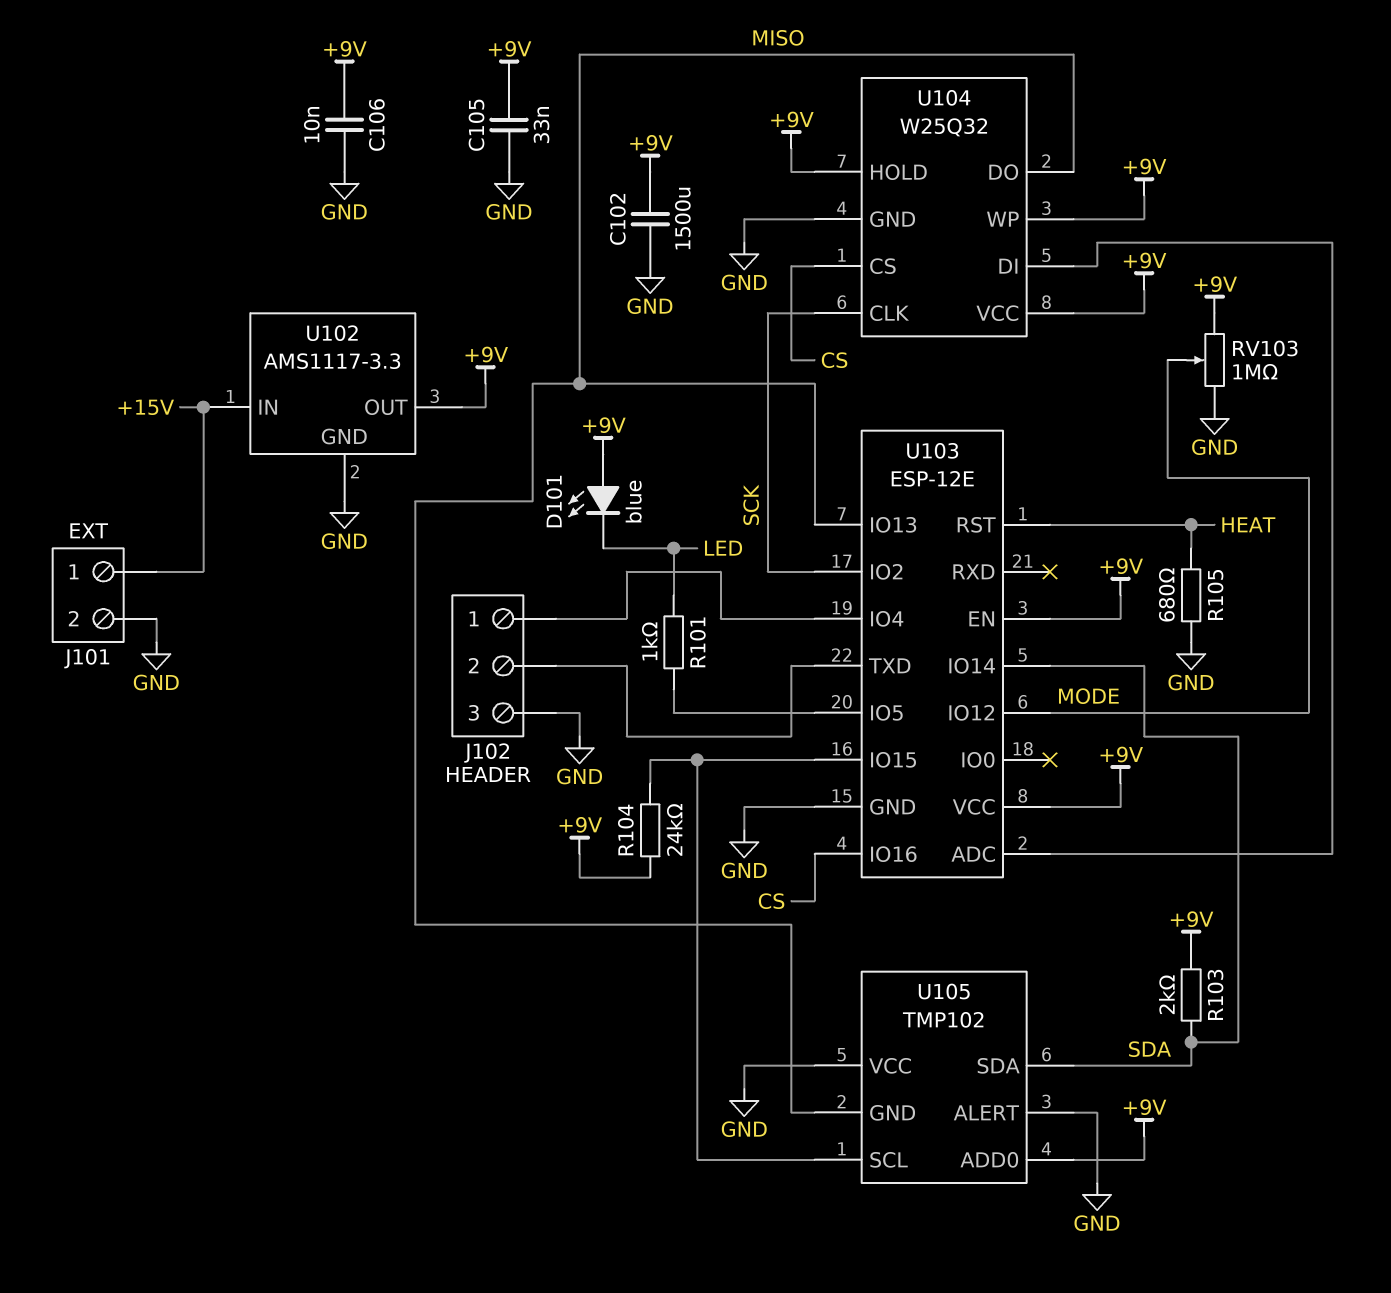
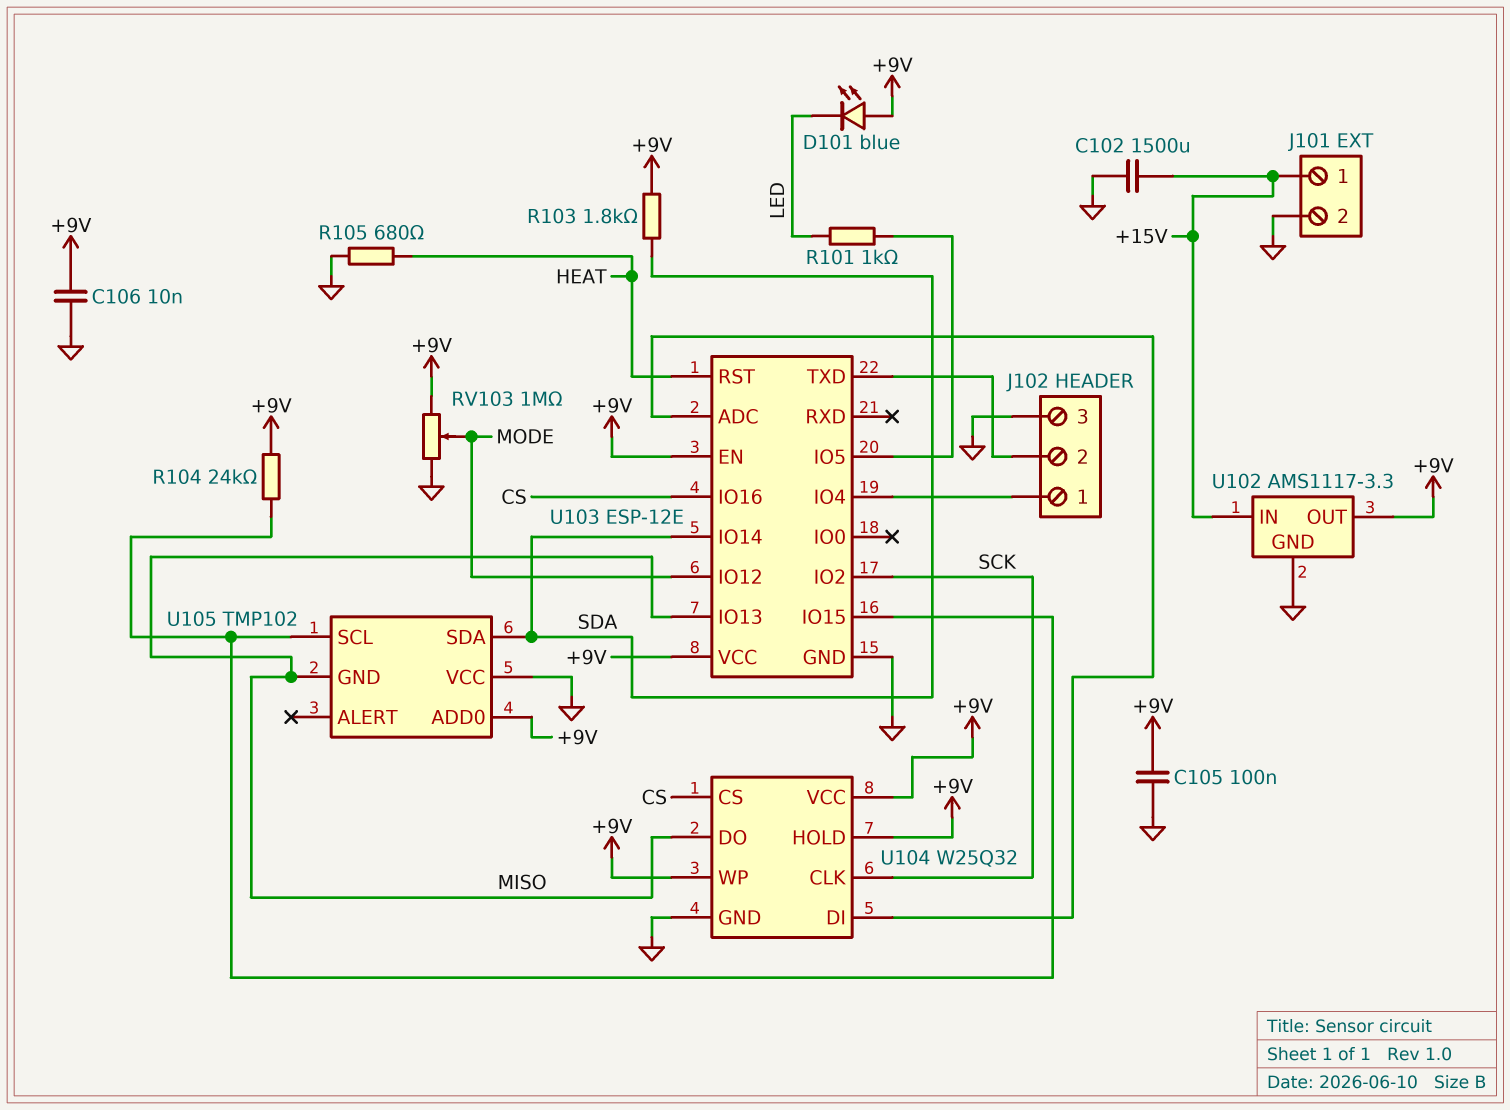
C102: 1500uF (+9V, GND) -> 1500uF (+15V, GND)
C105: 33nF (+9V, GND) -> 100nF (+9V, GND)
R103: 2k (+9V, SDA) -> 1.8k (+9V, SDA)
U105 pin ALERT: GND -> none

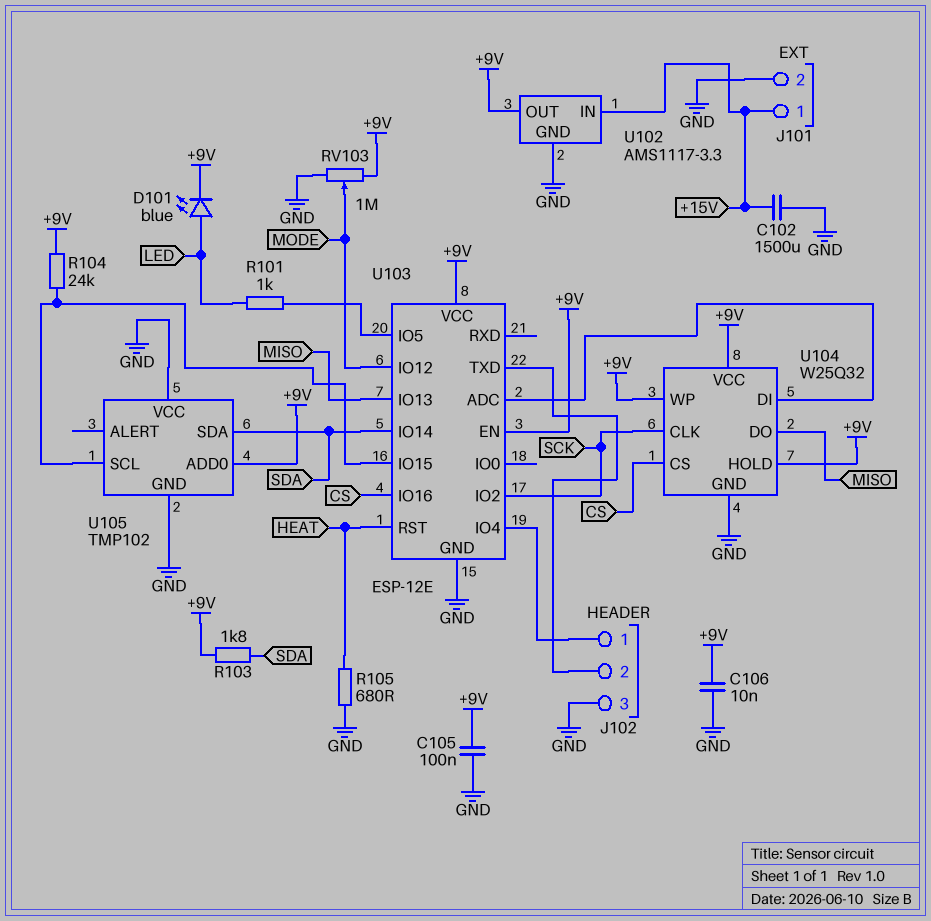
D101: LED blue (A +9V, K LED) -> LED blue (A LED, K +9V)
U105 pin GND: MISO -> GND

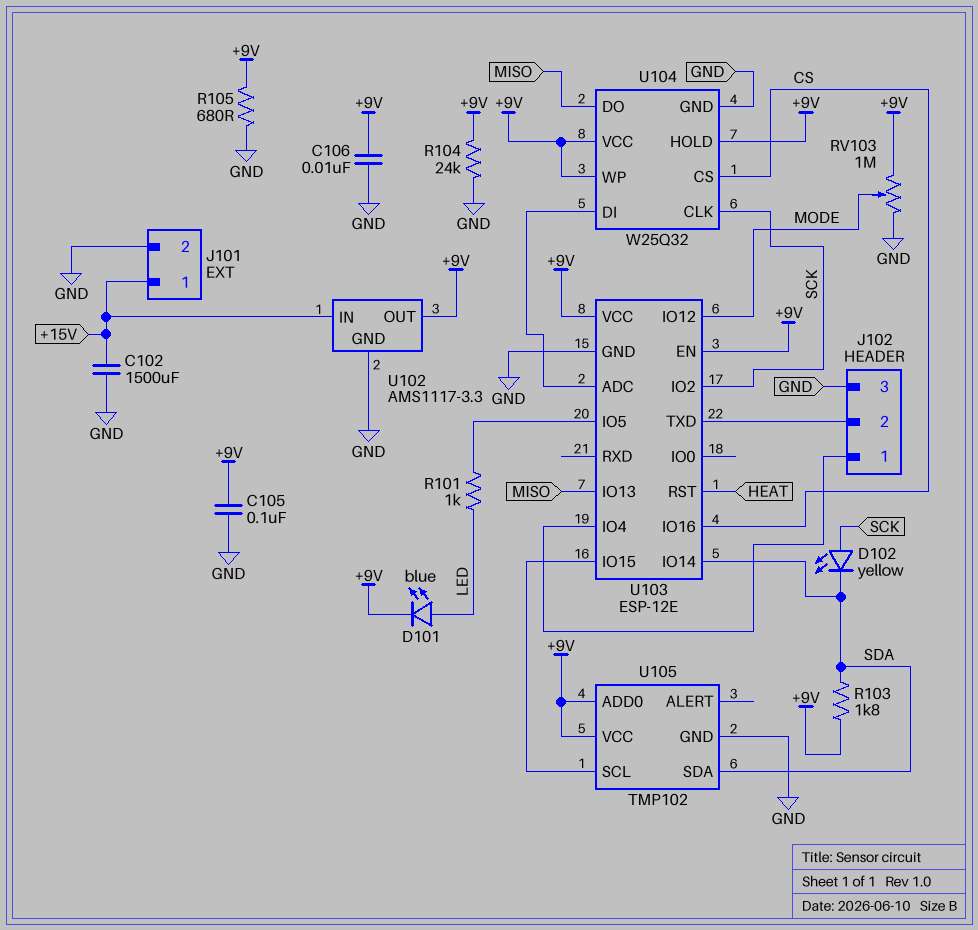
D102: none -> LED yellow (A SCK, K SDA)
R104: 24k (+9V, U103/IO15) -> 24k (+9V, GND)
R105: 680 (GND, HEAT) -> 680 (+9V, GND)
U105 pin VCC: GND -> +9V

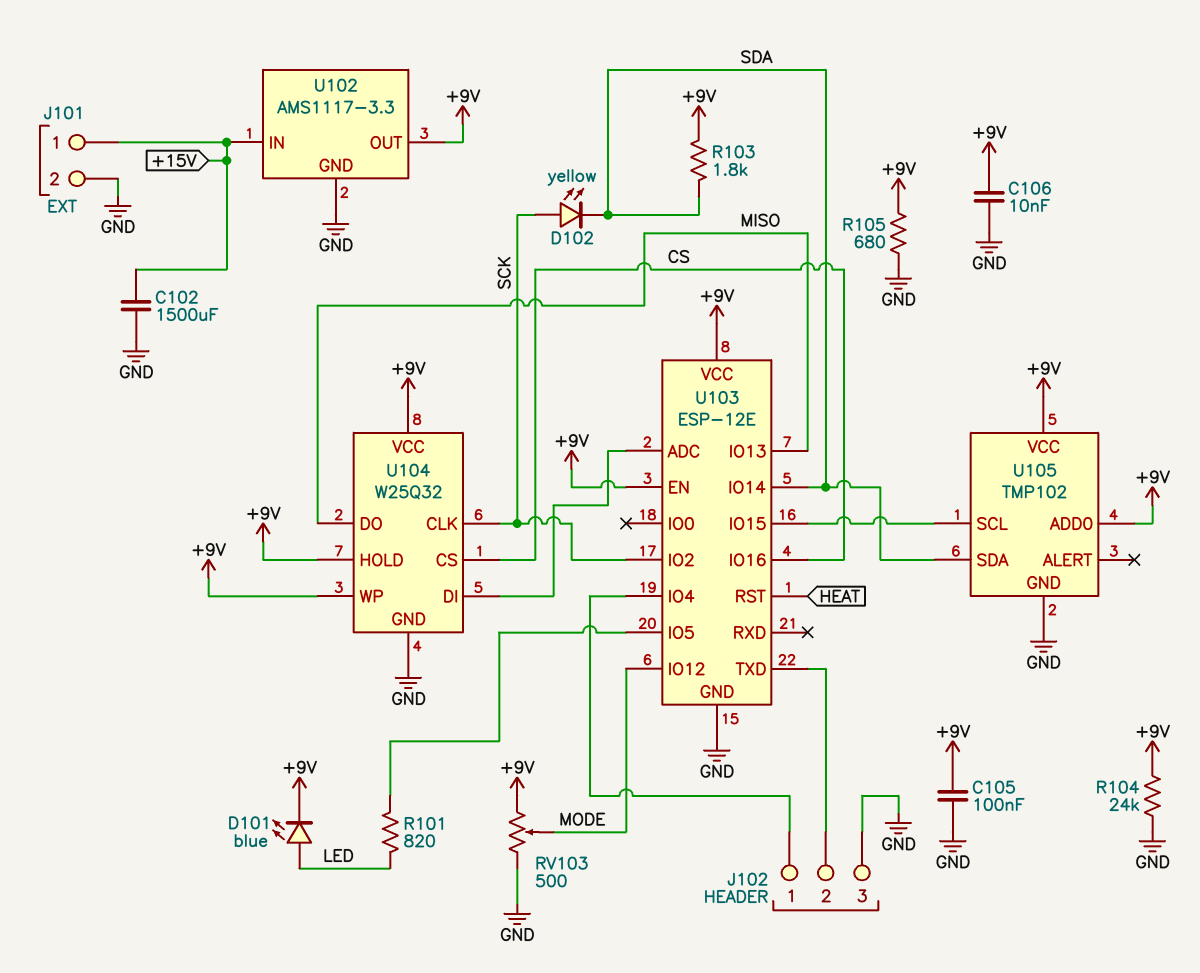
R101: 1k (LED, U103/IO5) -> 820 (LED, U103/IO5)
RV103: 1M (+9V, GND, wiper MODE) -> 500 (+9V, GND, wiper MODE)

